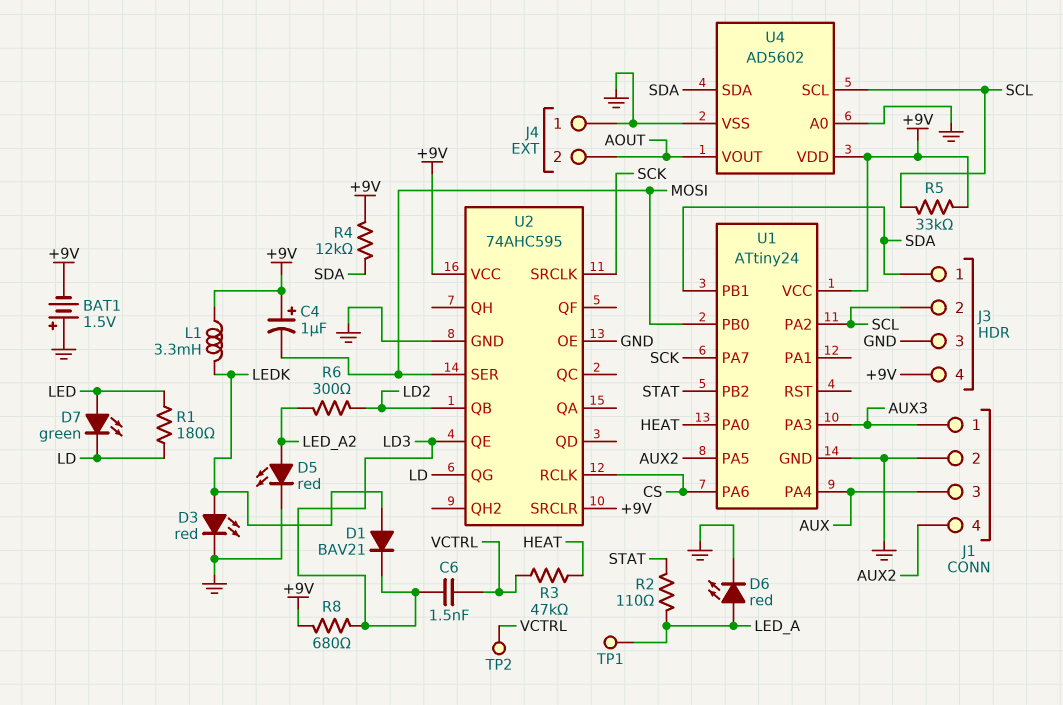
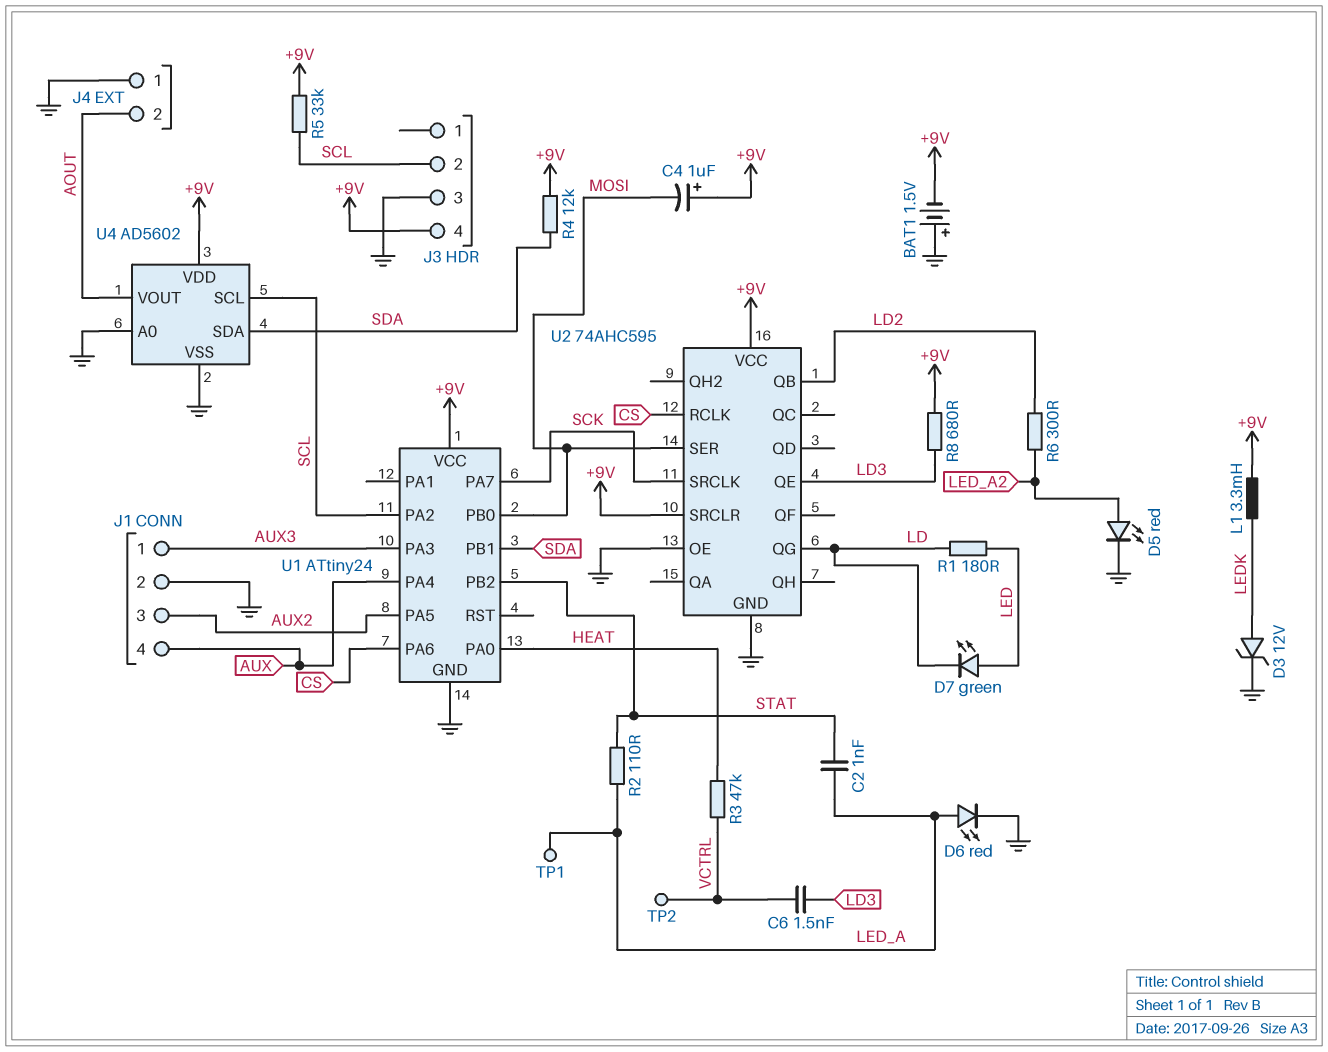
C2: none -> 1nF (LED_A, STAT)
D1: diode BAV21 (A LEDK, K LD3) -> none
D3: LED red (A LEDK, K GND) -> zener 12V (A LEDK, K GND)
J1 pin 3: AUX -> AUX2
J1 pin 4: AUX2 -> AUX
J3 pin 1: SDA -> none

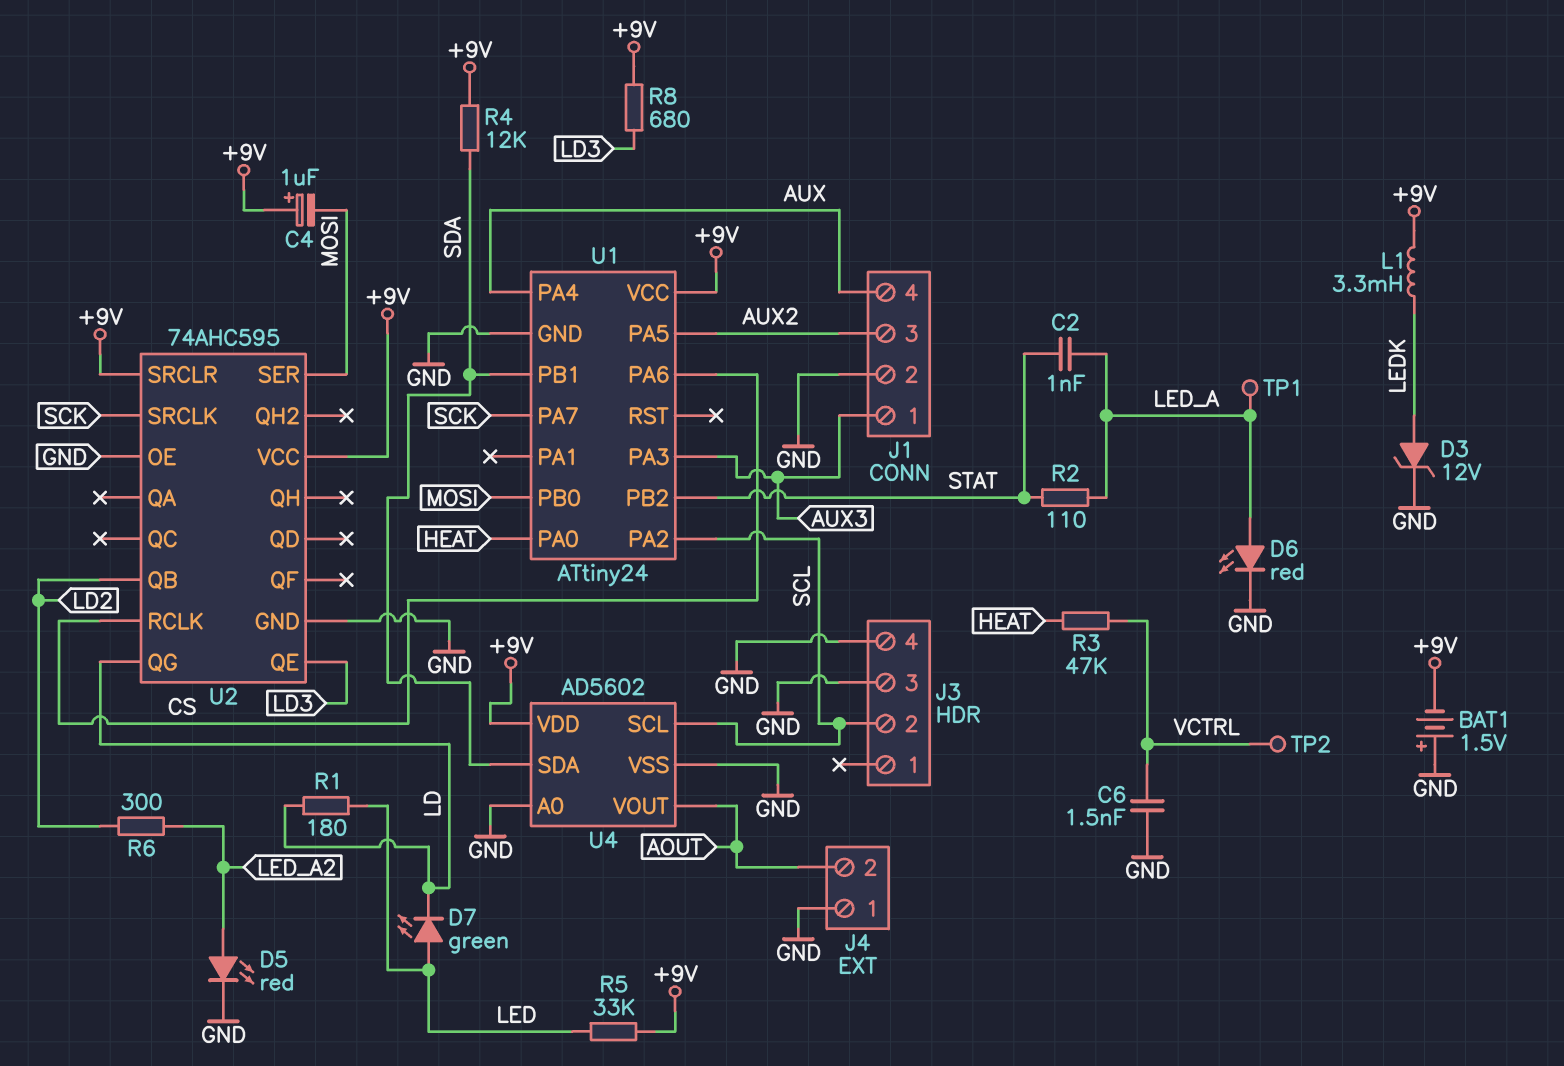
C6: 1.5nF (LD3, VCTRL) -> 1.5nF (GND, VCTRL)
J3 pin 4: +9V -> GND
R5: 33k (+9V, SCL) -> 33k (+9V, LED)

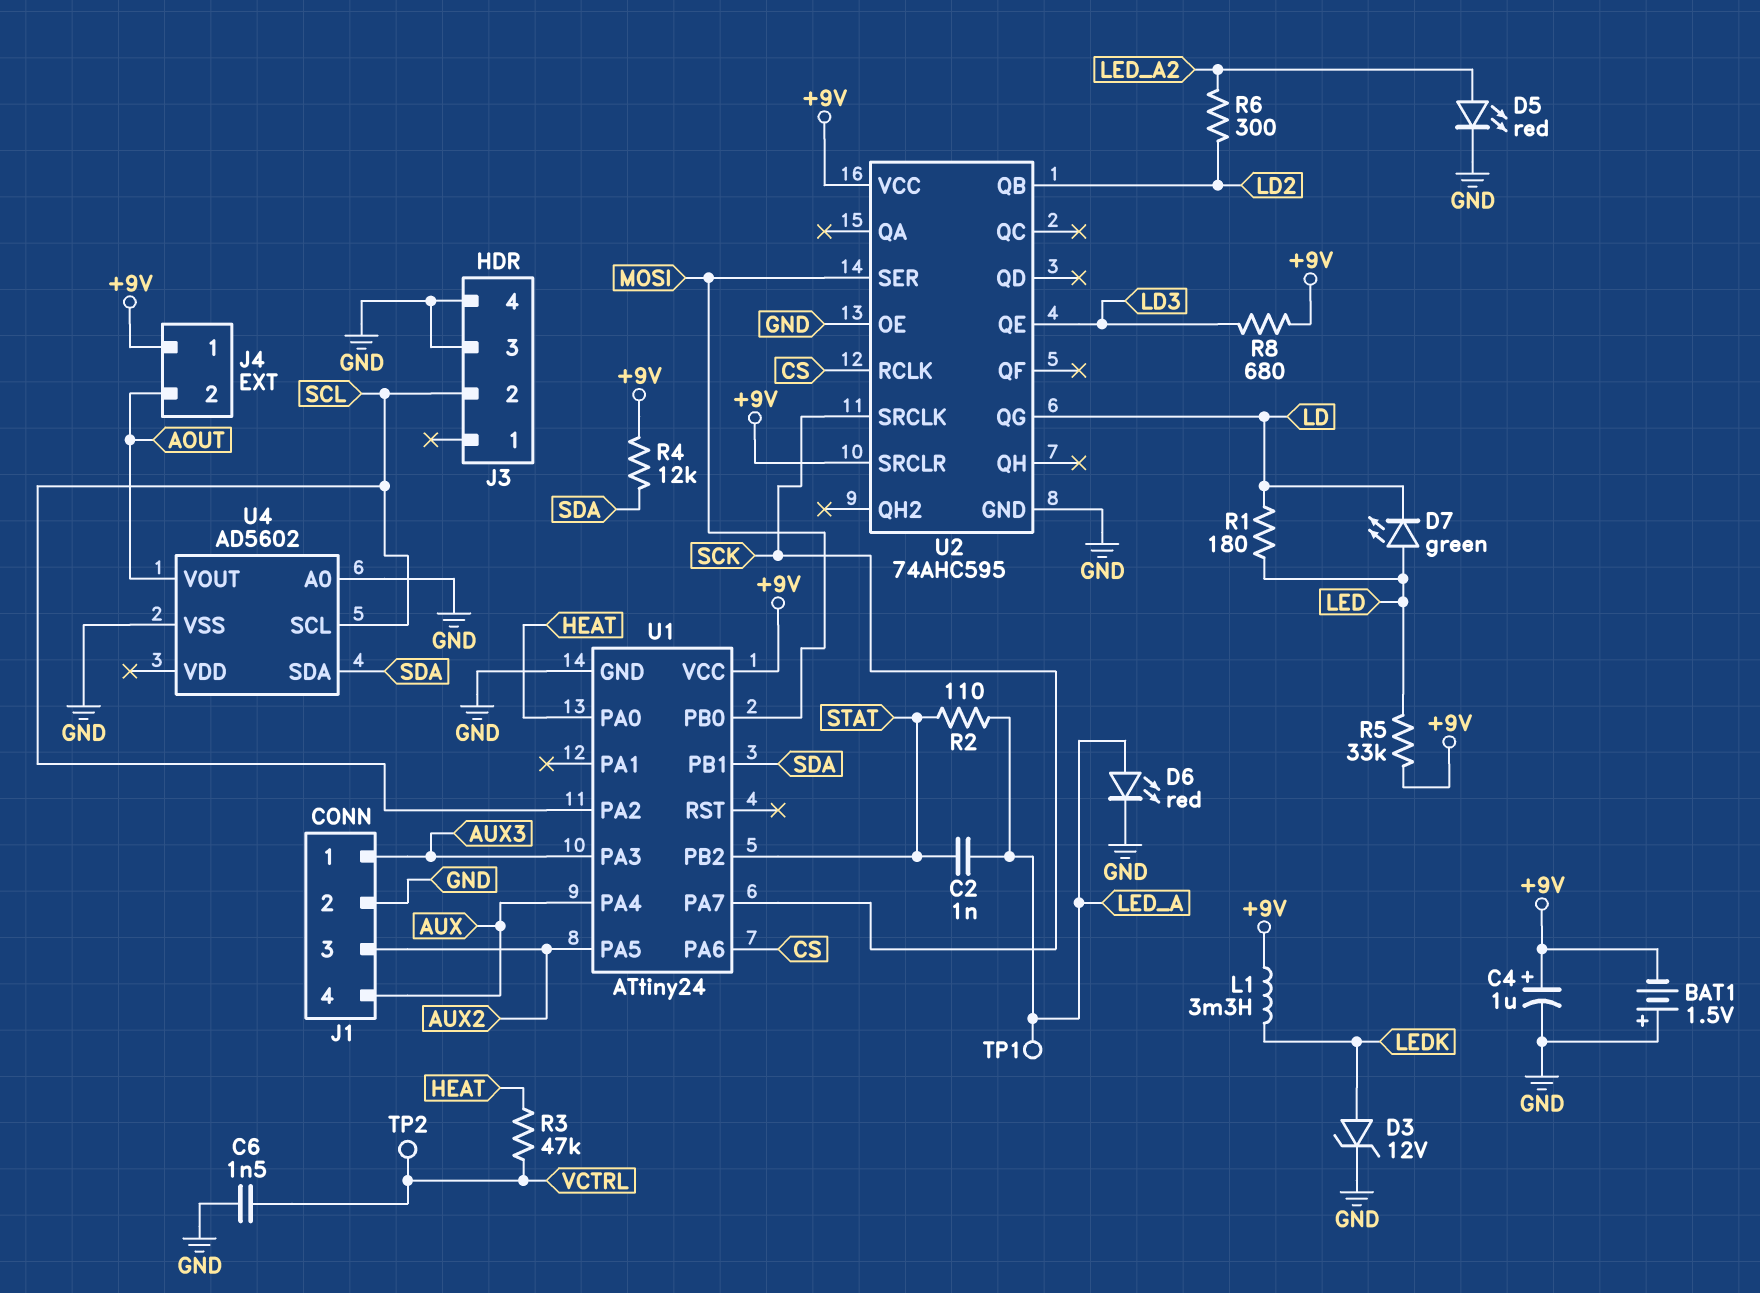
C4: 1uF (plus +9V, minus MOSI) -> 1uF (plus +9V, minus GND)
J4 pin 1: GND -> +9V
U4 pin VDD: +9V -> none

